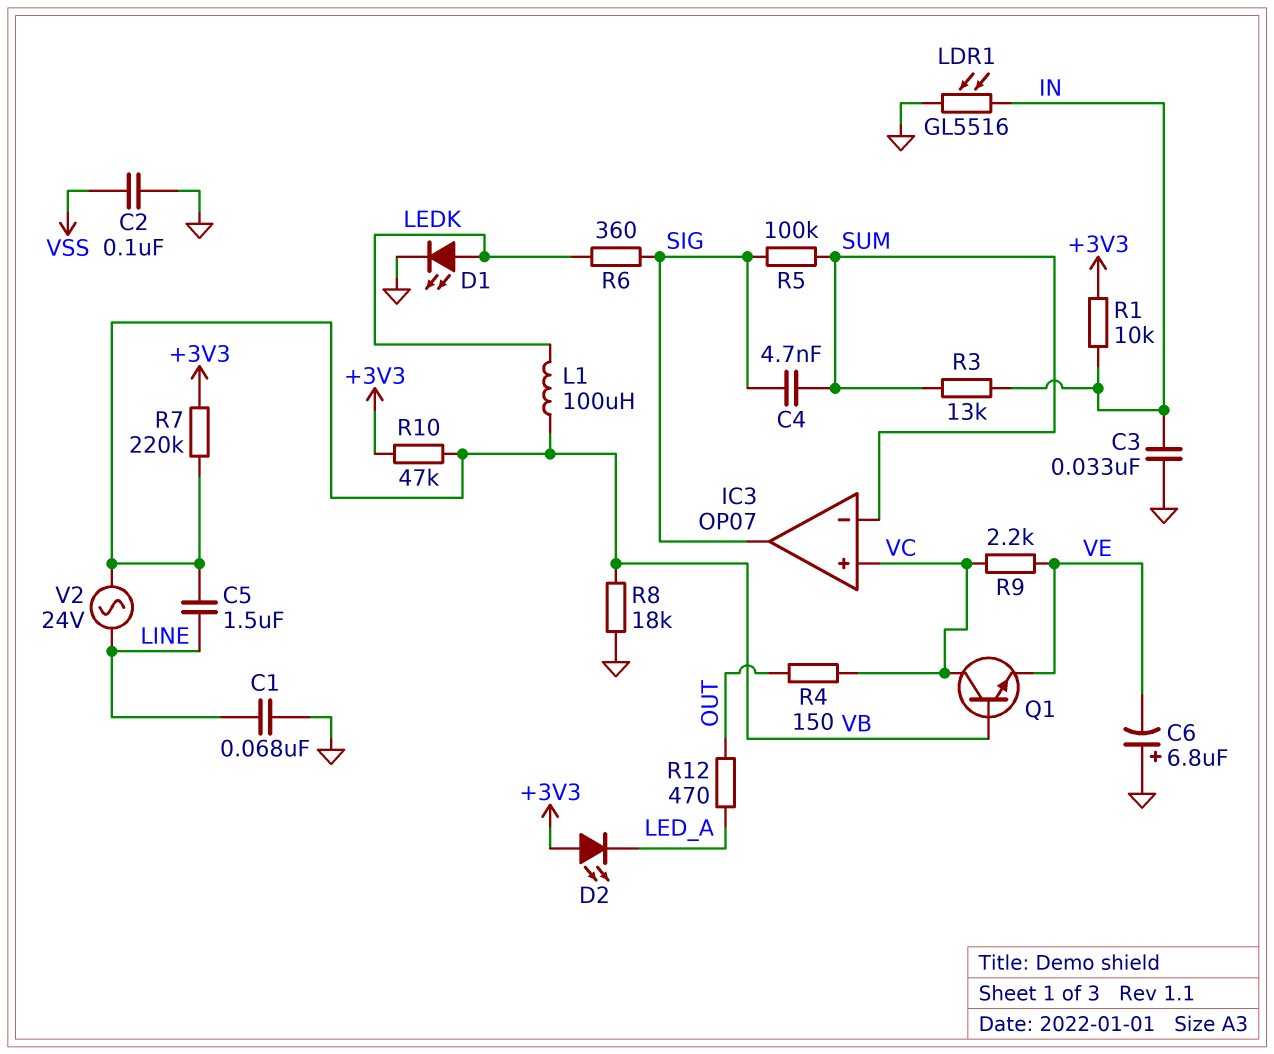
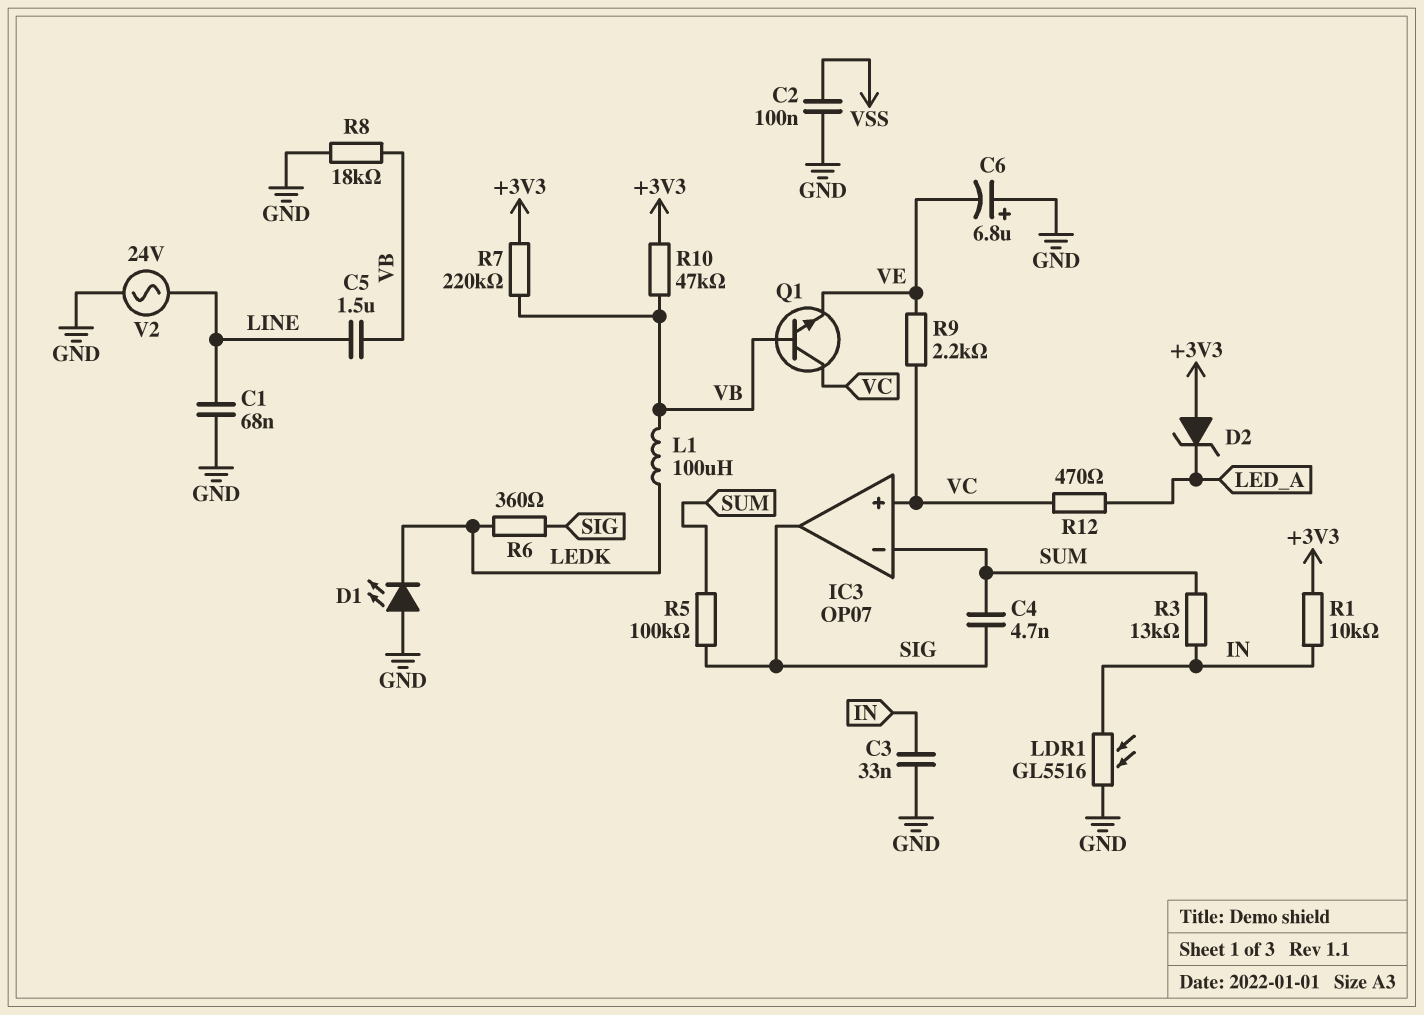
D1: LED (A LEDK, K GND) -> LED (A GND, K LEDK)
D2: LED (A +3V3, K LED_A) -> zener (A +3V3, K LED_A)
R4: 150 (OUT, VC) -> none
R12: 470 (LED_A, OUT) -> 470 (LED_A, VC)
V2: AC 24V (LINE, VB) -> AC 24V (GND, LINE)

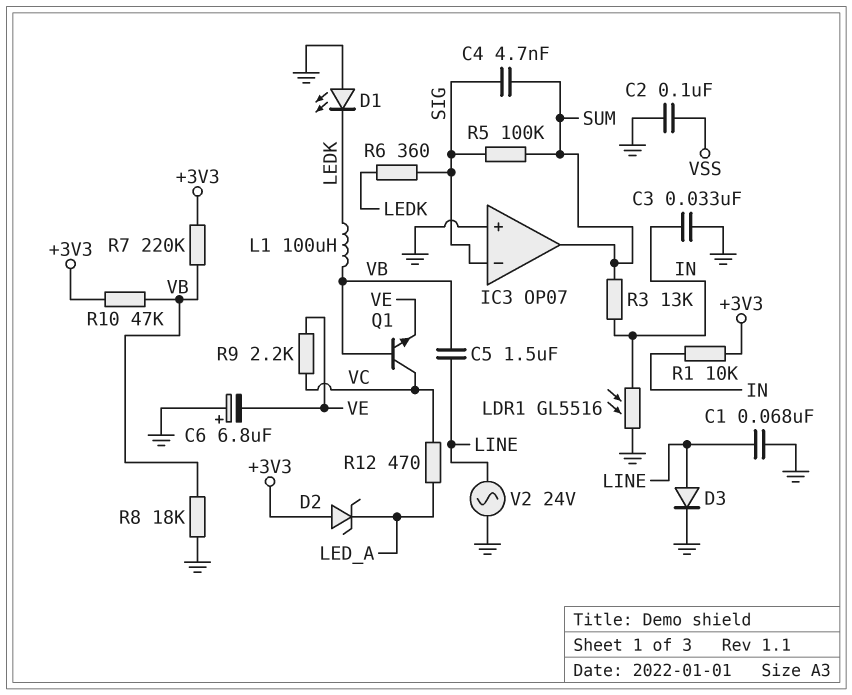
D3: none -> diode (A LINE, K GND)
IC3 pin in+: VC -> GND
IC3 pin in-: SUM -> SIG
IC3 pin out: SIG -> SUM

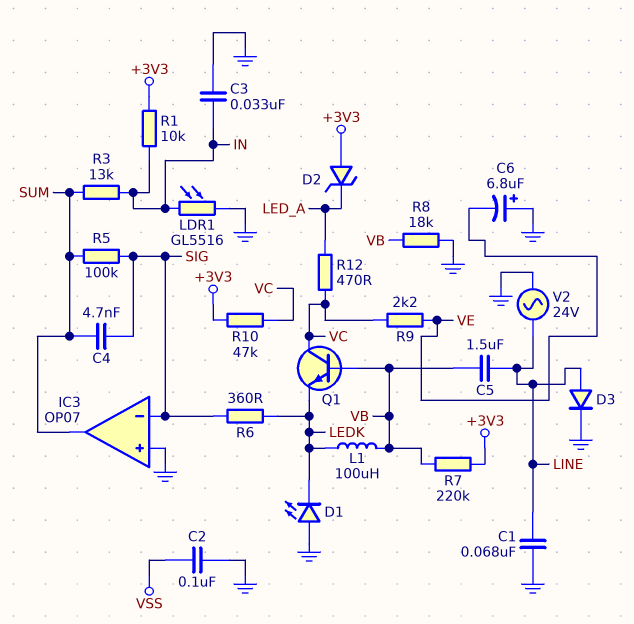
Q1: NPN (B VB, C VC, E VE) -> NPN (B VB, C VC, E LEDK)
R10: 47k (+3V3, VB) -> 47k (+3V3, VC)

